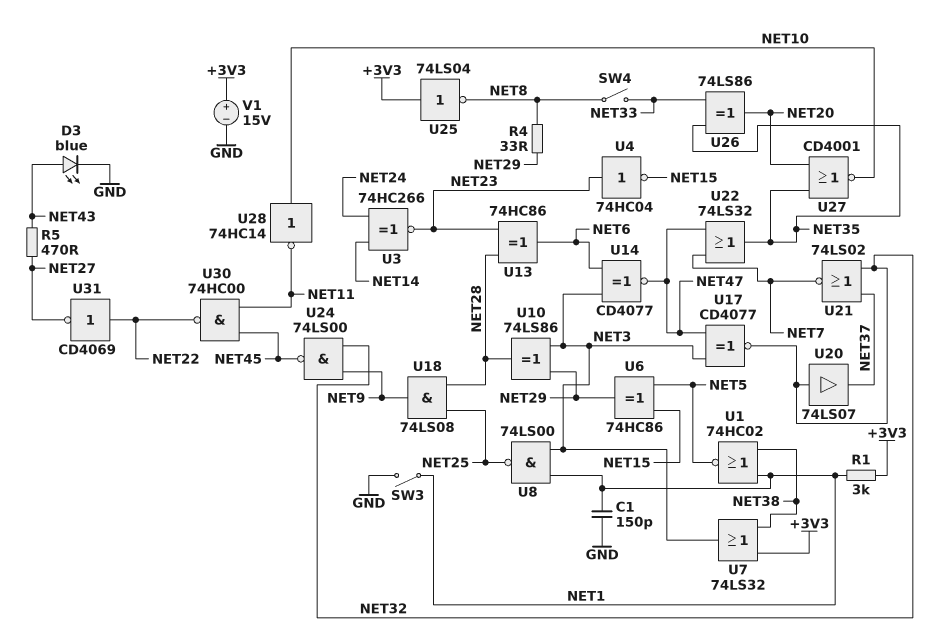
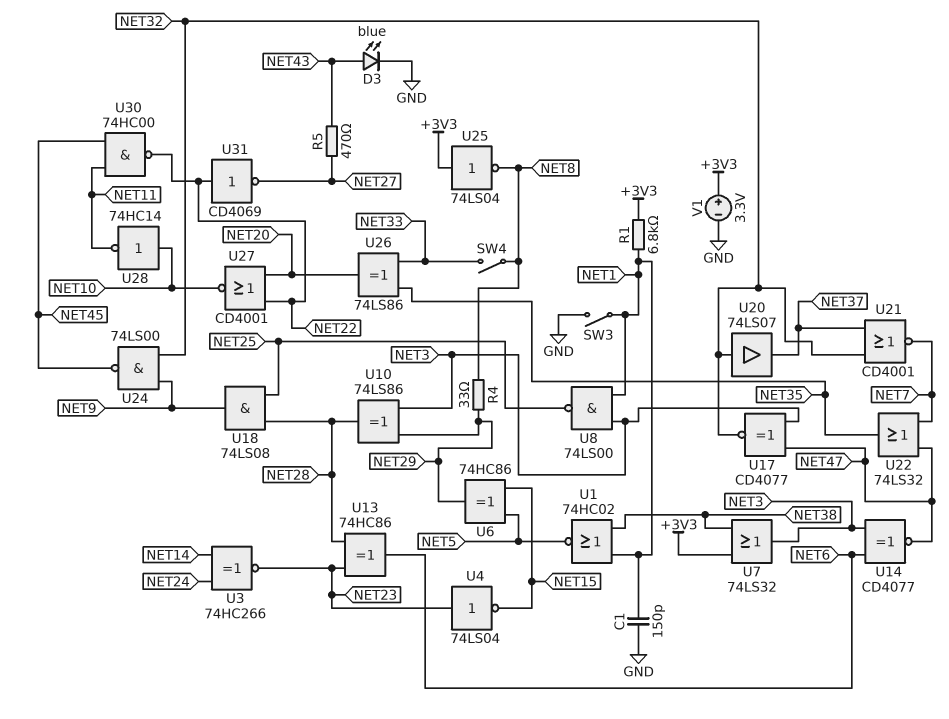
R1: 3k (+3V3, NET1) -> 6.8k (+3V3, NET1)
U4: NOT 74HC04 (in NET23, out NET15) -> NOT 74LS04 (in NET23, out NET15)
U21: NOR 74LS02 (in NET32, in NET37, out NET7) -> NOR CD4001 (in NET32, in NET37, out NET7)
U27: NOR CD4001 (in NET20, in NET35, out NET10) -> NOR CD4001 (in NET20, in NET22, out NET10)
V1: 15V (plus +3V3, minus GND) -> 3.3V (plus +3V3, minus GND)

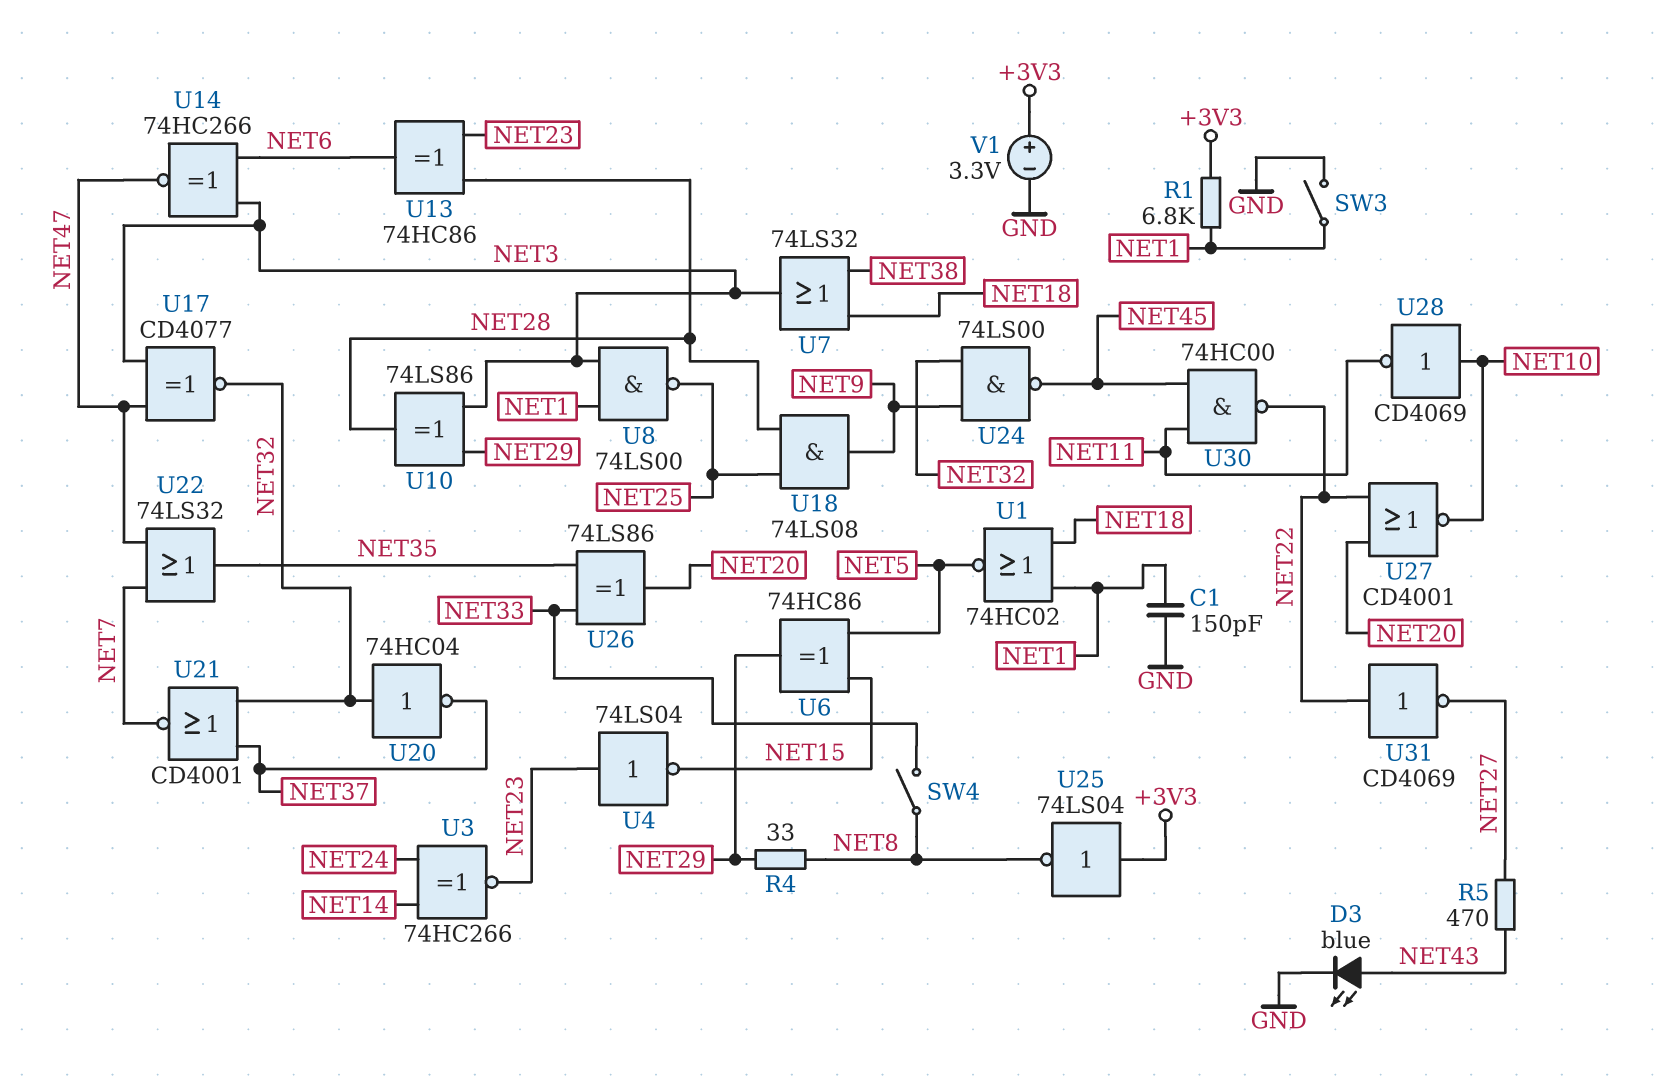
U1: NOR 74HC02 (in NET1, in NET38, out NET5) -> NOR 74HC02 (in NET1, in NET18, out NET5)
U7: OR 74LS32 (in +3V3, in NET38, out NET3) -> OR 74LS32 (in NET18, in NET38, out NET3)
U14: XNOR CD4077 (in NET3, in NET6, out NET47) -> XNOR 74HC266 (in NET3, in NET6, out NET47)
U20: buffer 74LS07 (in NET32, out NET37) -> NOT 74HC04 (in NET32, out NET37)
U28: NOT 74HC14 (in NET10, out NET11) -> NOT CD4069 (in NET10, out NET11)

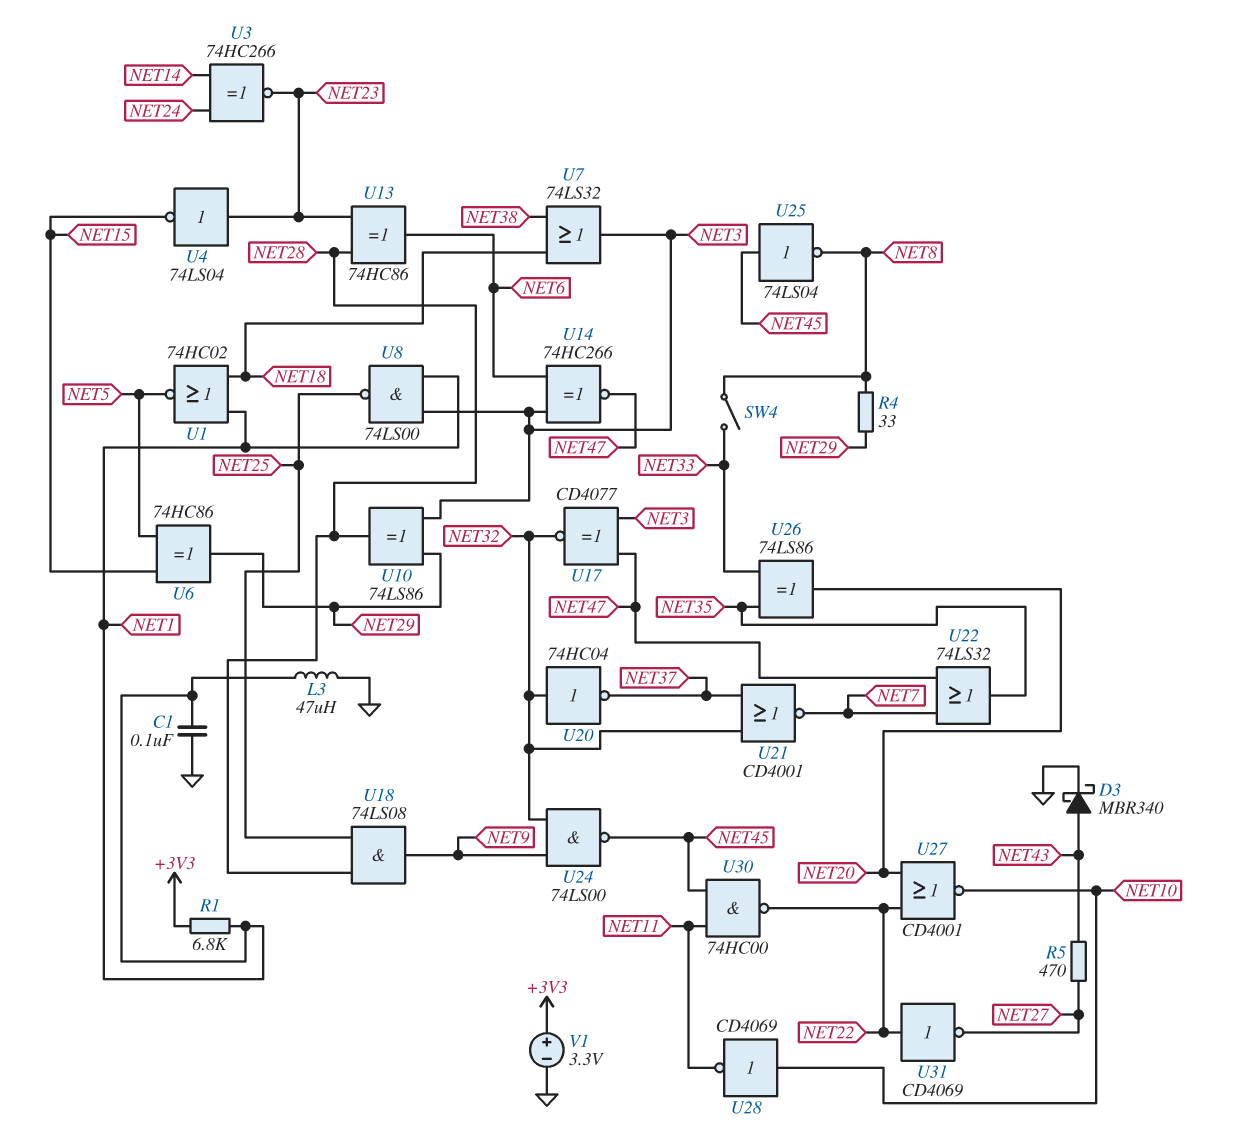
C1: 150pF (GND, NET1) -> 100nF (GND, NET1)
D3: LED blue (A NET43, K GND) -> schottky MBR340 (A NET43, K GND)
L3: none -> 47uH (GND, NET1)
SW3: switch (GND, NET1) -> none
U25: NOT 74LS04 (in +3V3, out NET8) -> NOT 74LS04 (in NET45, out NET8)

